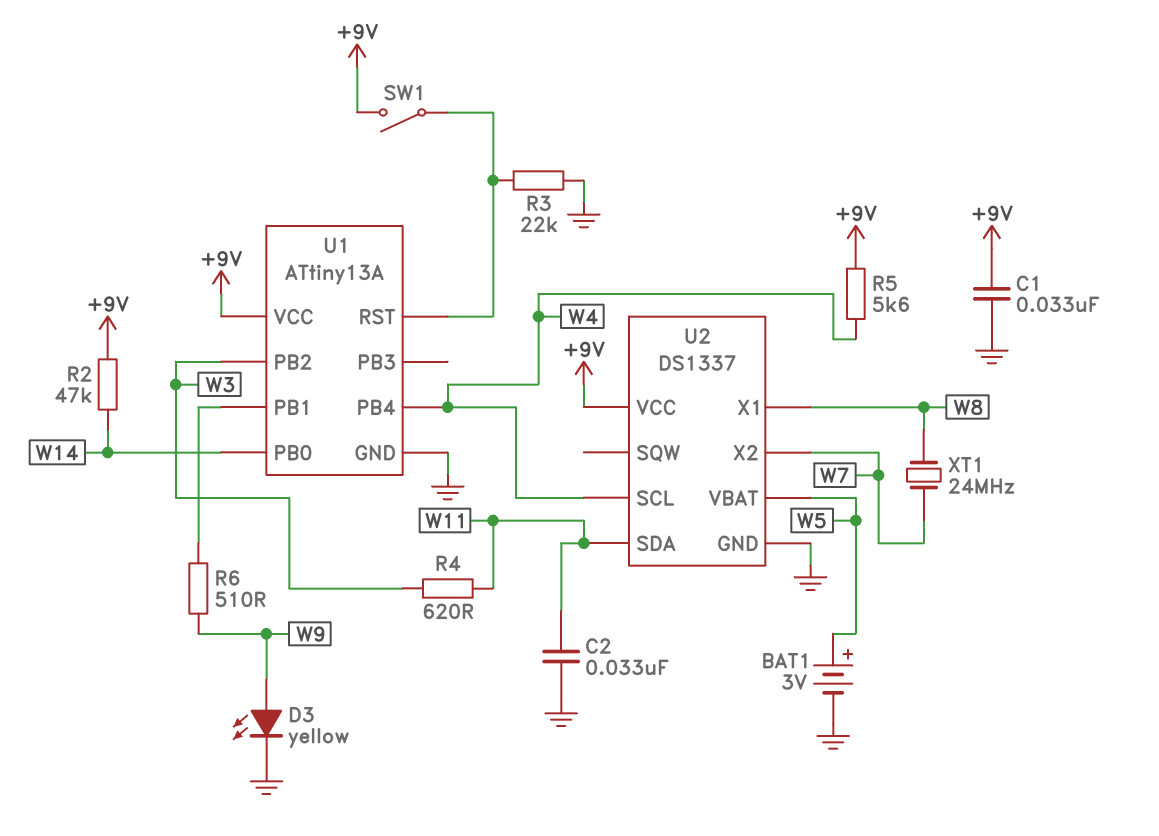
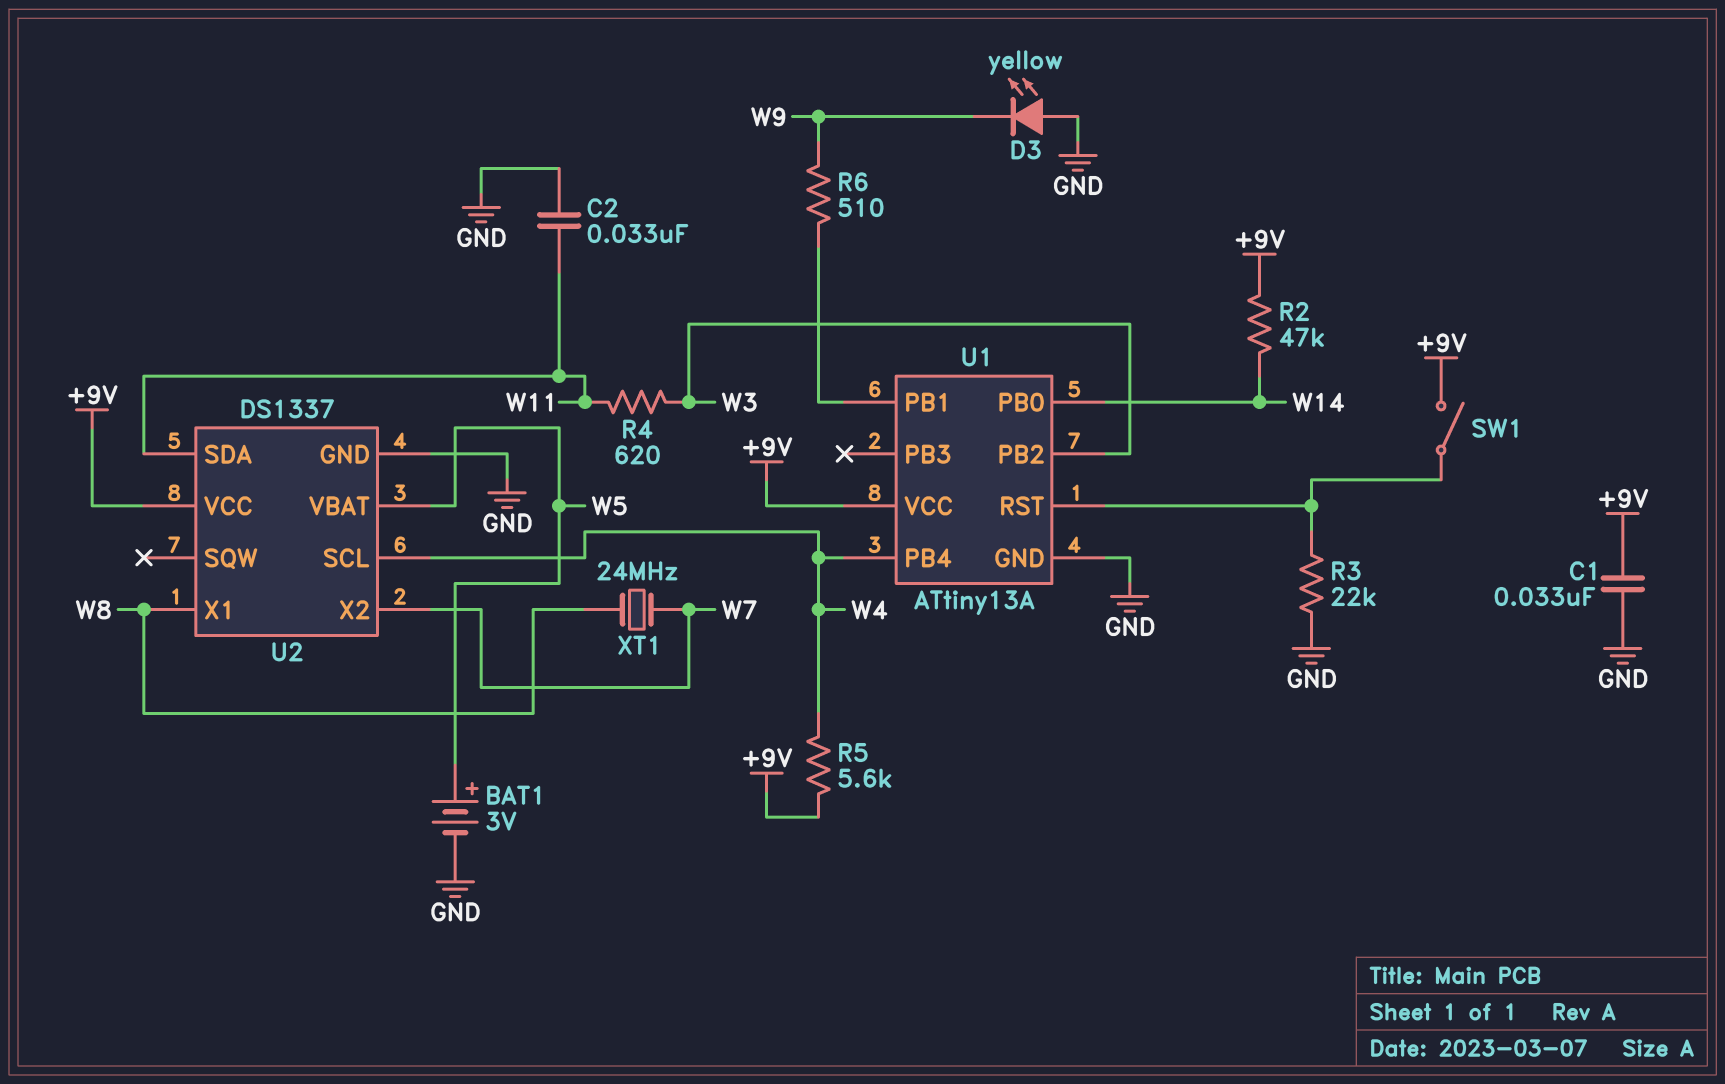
D3: LED yellow (A W9, K GND) -> LED yellow (A GND, K W9)

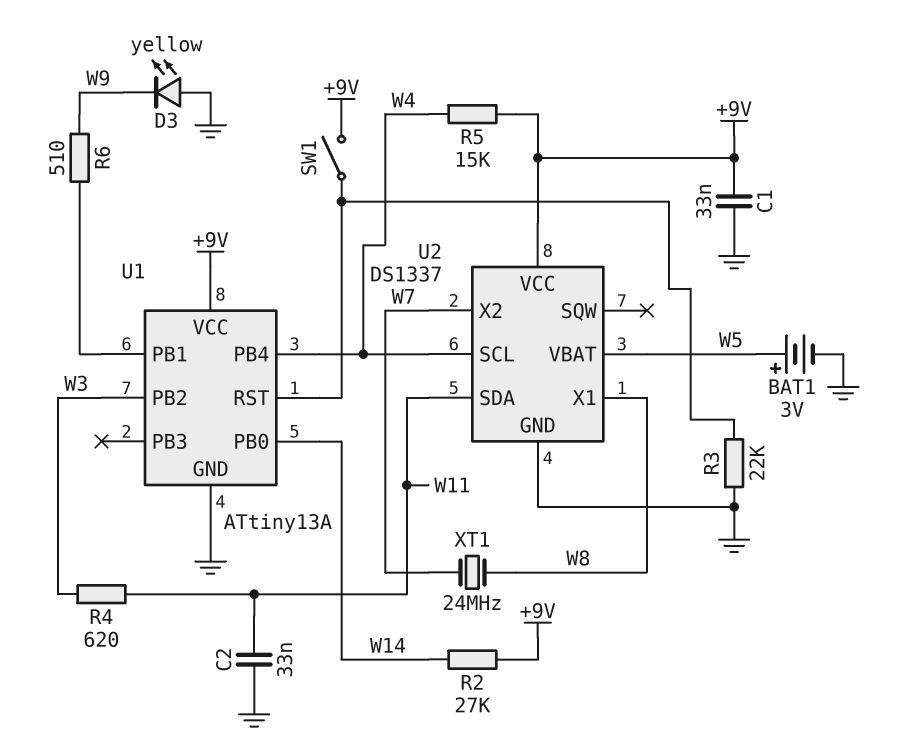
R2: 47k (+9V, W14) -> 27k (+9V, W14)
R5: 5.6k (+9V, W4) -> 15k (+9V, W4)

